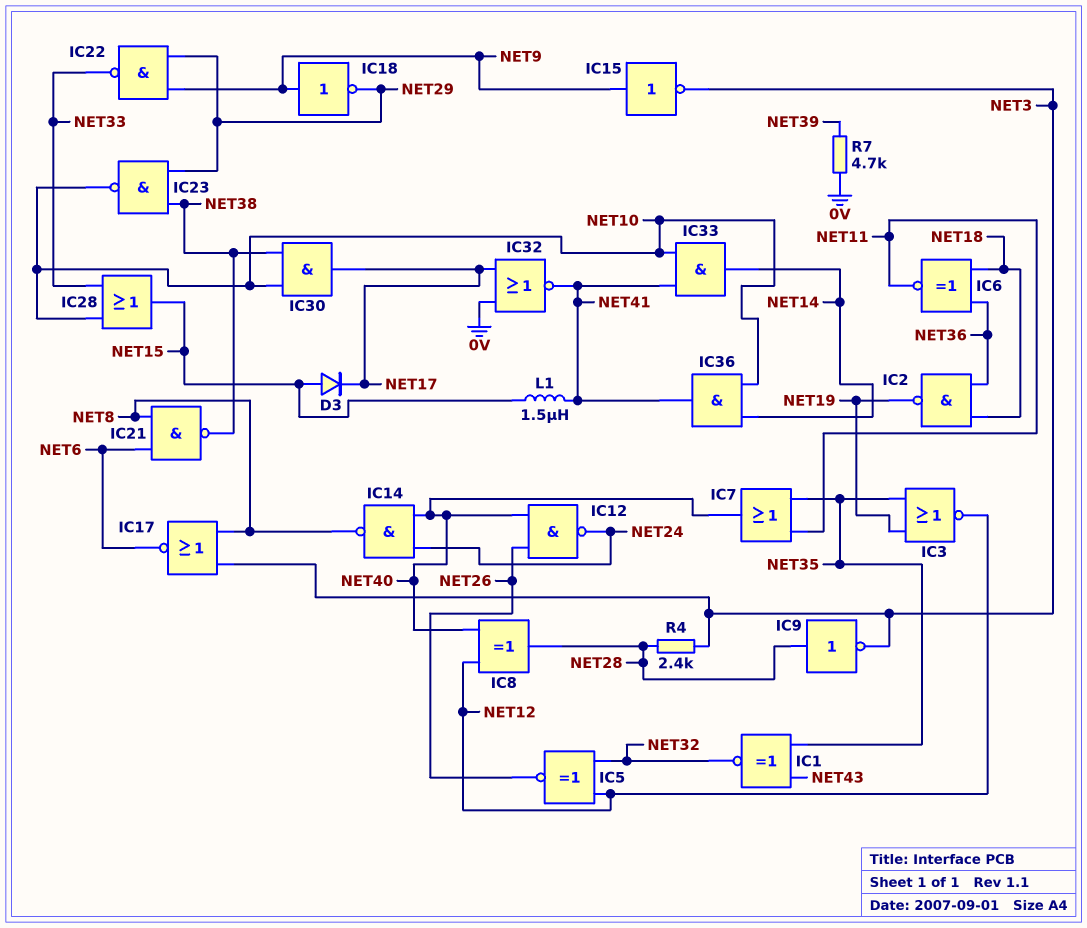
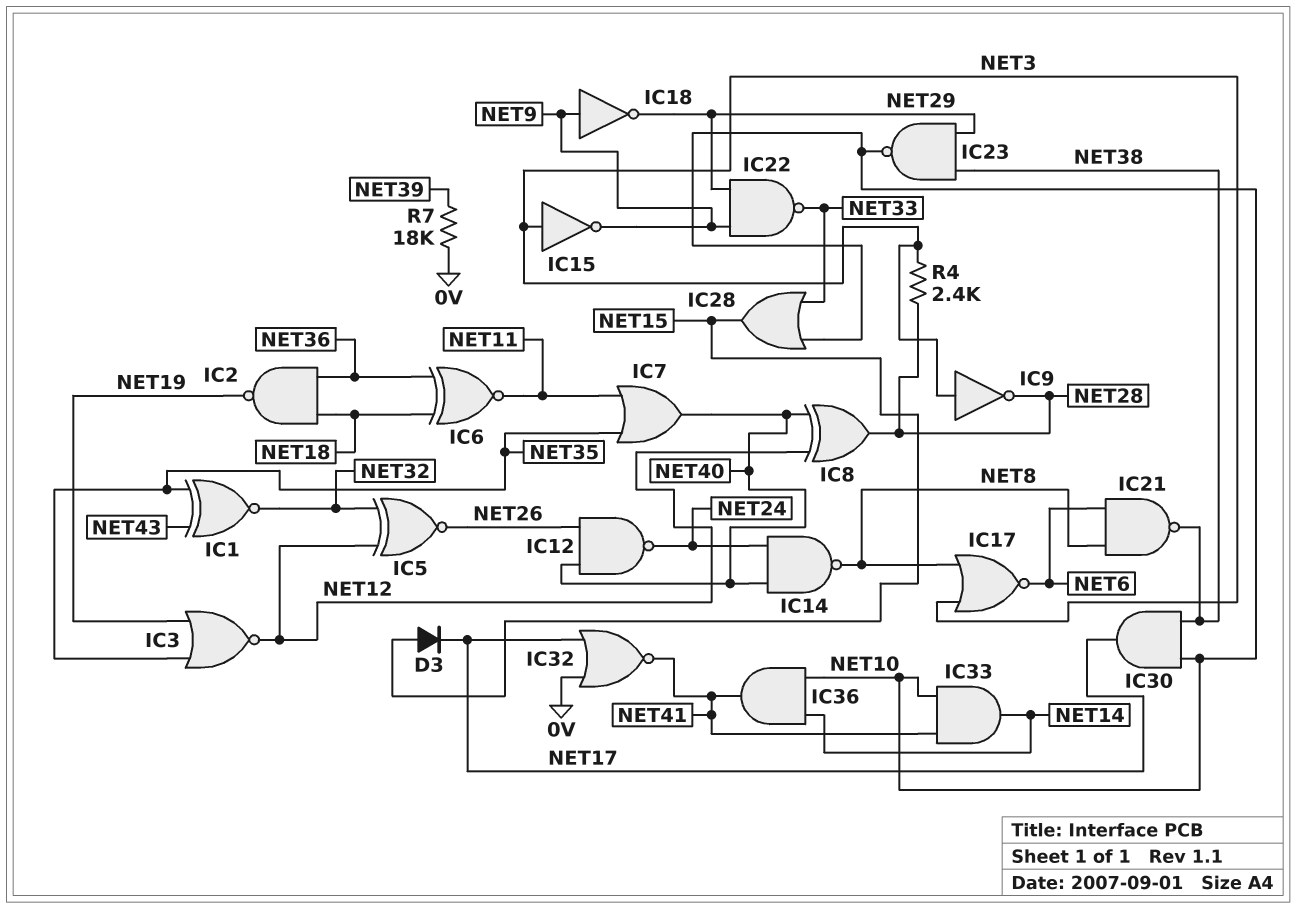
IC9: NOT (in NET28, out NET3) -> NOT (in NET3, out NET28)
IC15: NOT (in NET9, out NET3) -> NOT (in NET3, out NET9)
L1: 1.5uH (NET15, NET41) -> none
R7: 4.7k (0V, NET39) -> 18k (0V, NET39)

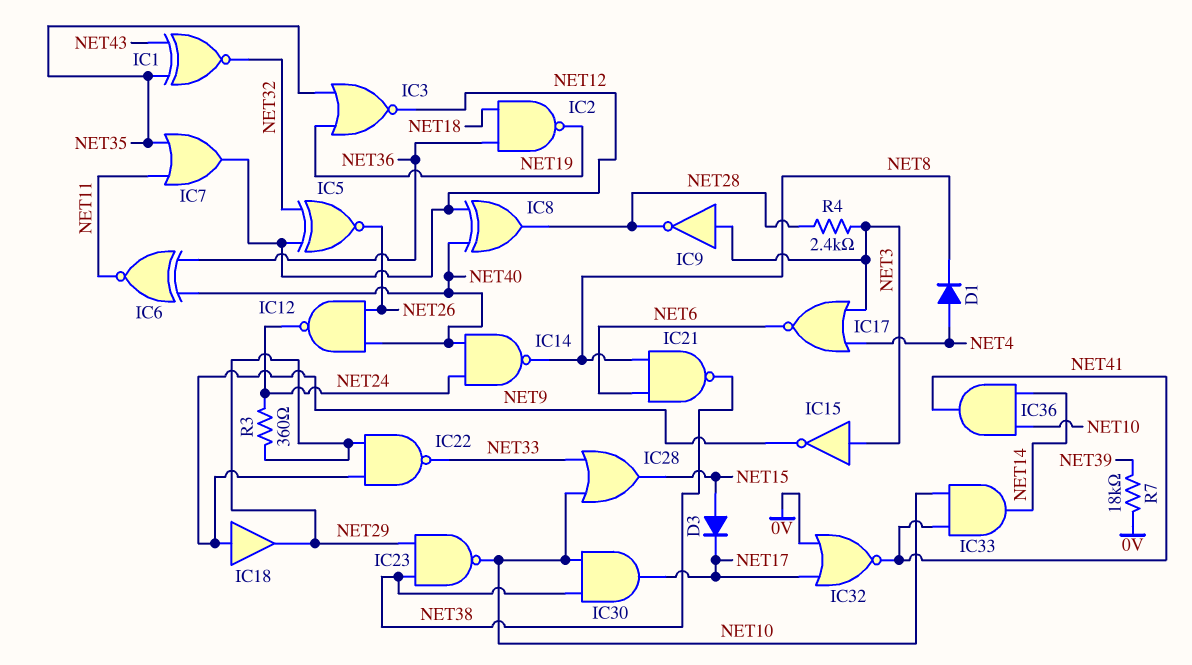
D1: none -> diode (A NET4, K NET8)
IC6: XNOR (in NET18, in NET36, out NET11) -> XNOR (in NET36, in NET40, out NET11)
IC7: OR (in NET11, in NET35, out NET40) -> OR (in NET11, in NET35, out NET12)
IC17: NOR (in NET3, in NET8, out NET6) -> NOR (in NET3, in NET4, out NET6)
IC18: NOT (in NET9, out NET29) -> buffer (in NET9, out NET29)
R3: none -> 360 (NET24, NET29)

